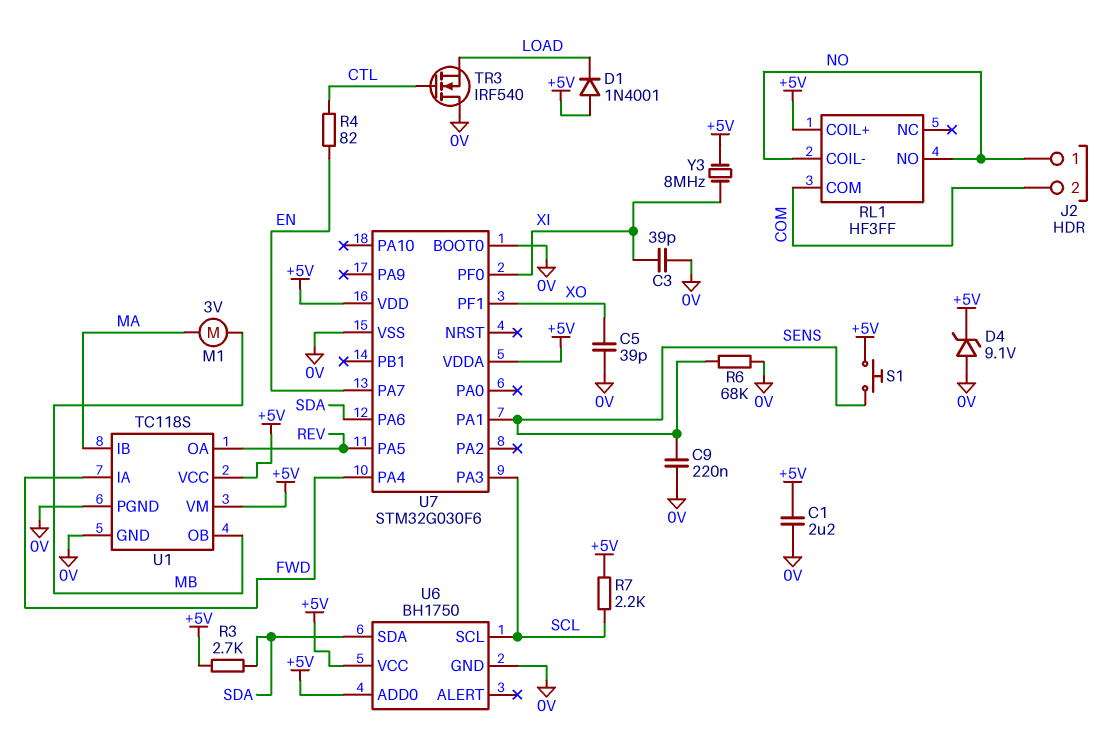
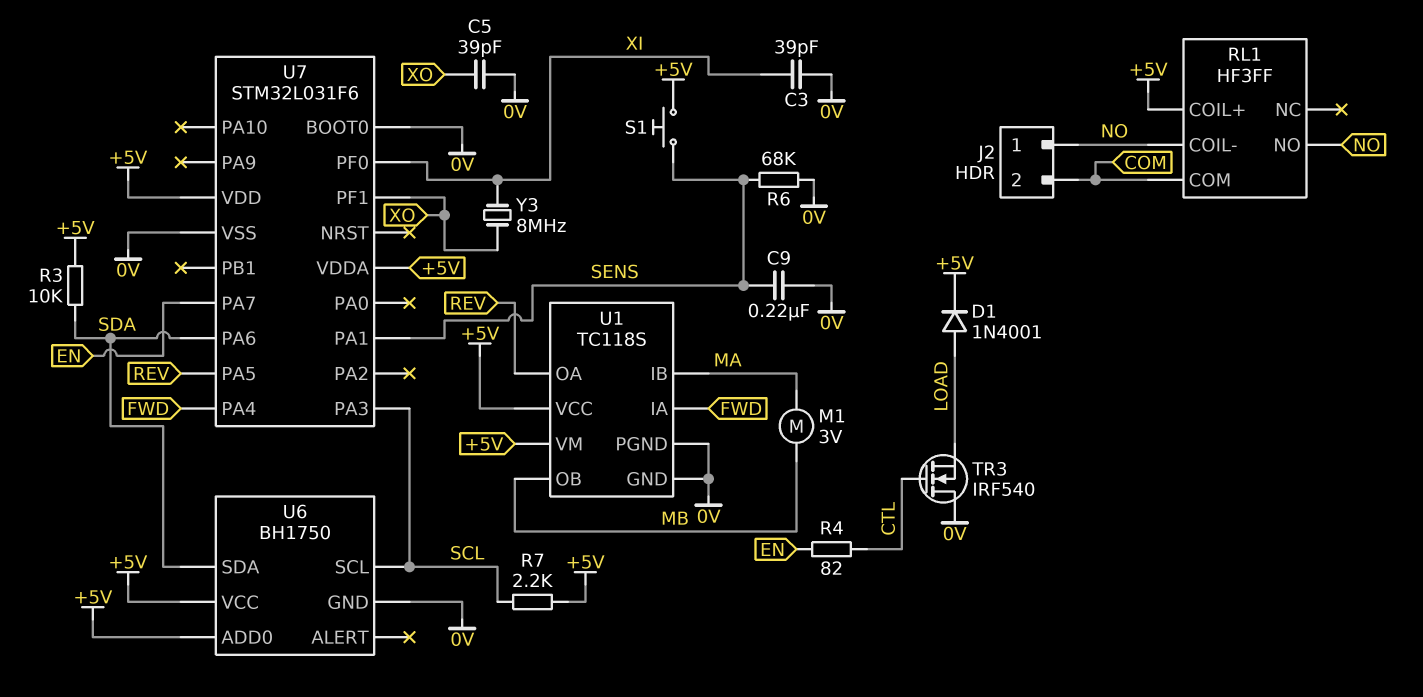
C1: 2.2uF (+5V, 0V) -> none
D1: diode 1N4001 (A +5V, K LOAD) -> diode 1N4001 (A LOAD, K +5V)
D4: zener 9.1V (A 0V, K +5V) -> none
R3: 2.7k (+5V, SDA) -> 10k (+5V, SDA)
U7: STM32G030F6 -> STM32L031F6
Y3: 8MHz (+5V, XI) -> 8MHz (XI, XO)

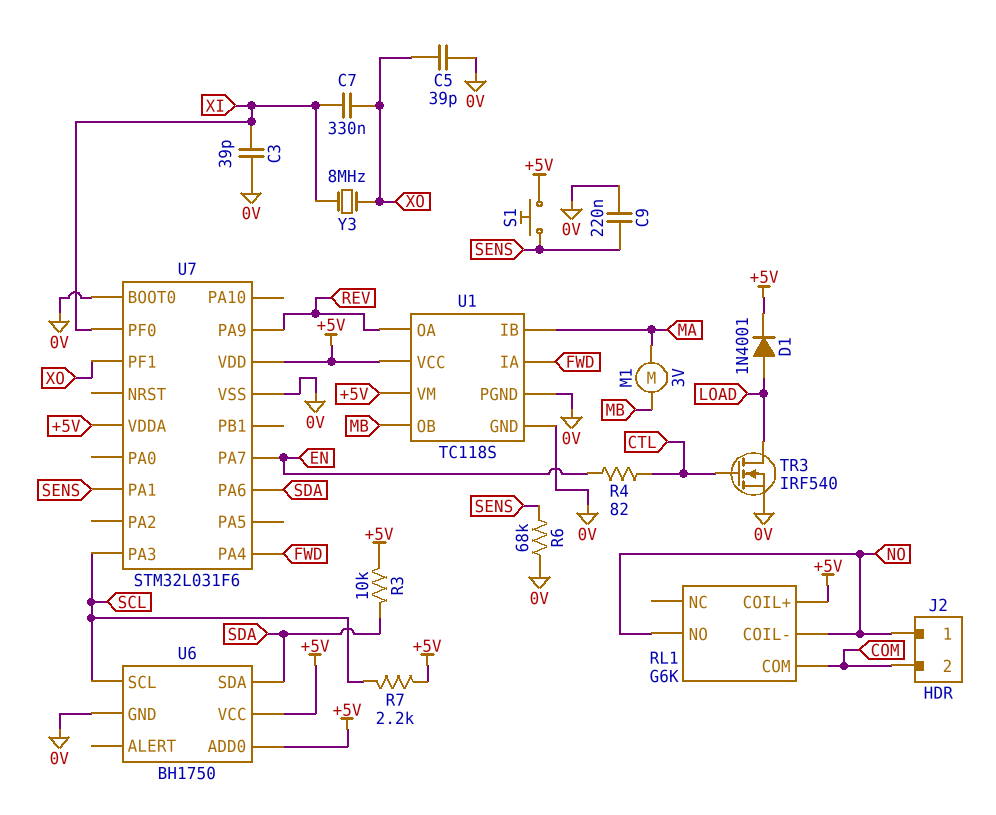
C7: none -> 330nF (XI, XO)
RL1: HF3FF -> G6K
TR3: NMOS IRF540 (G CTL, D 0V, S LOAD) -> NMOS IRF540 (G CTL, D LOAD, S 0V)
U7 pin PA5: REV -> none
U7 pin PA9: none -> REV

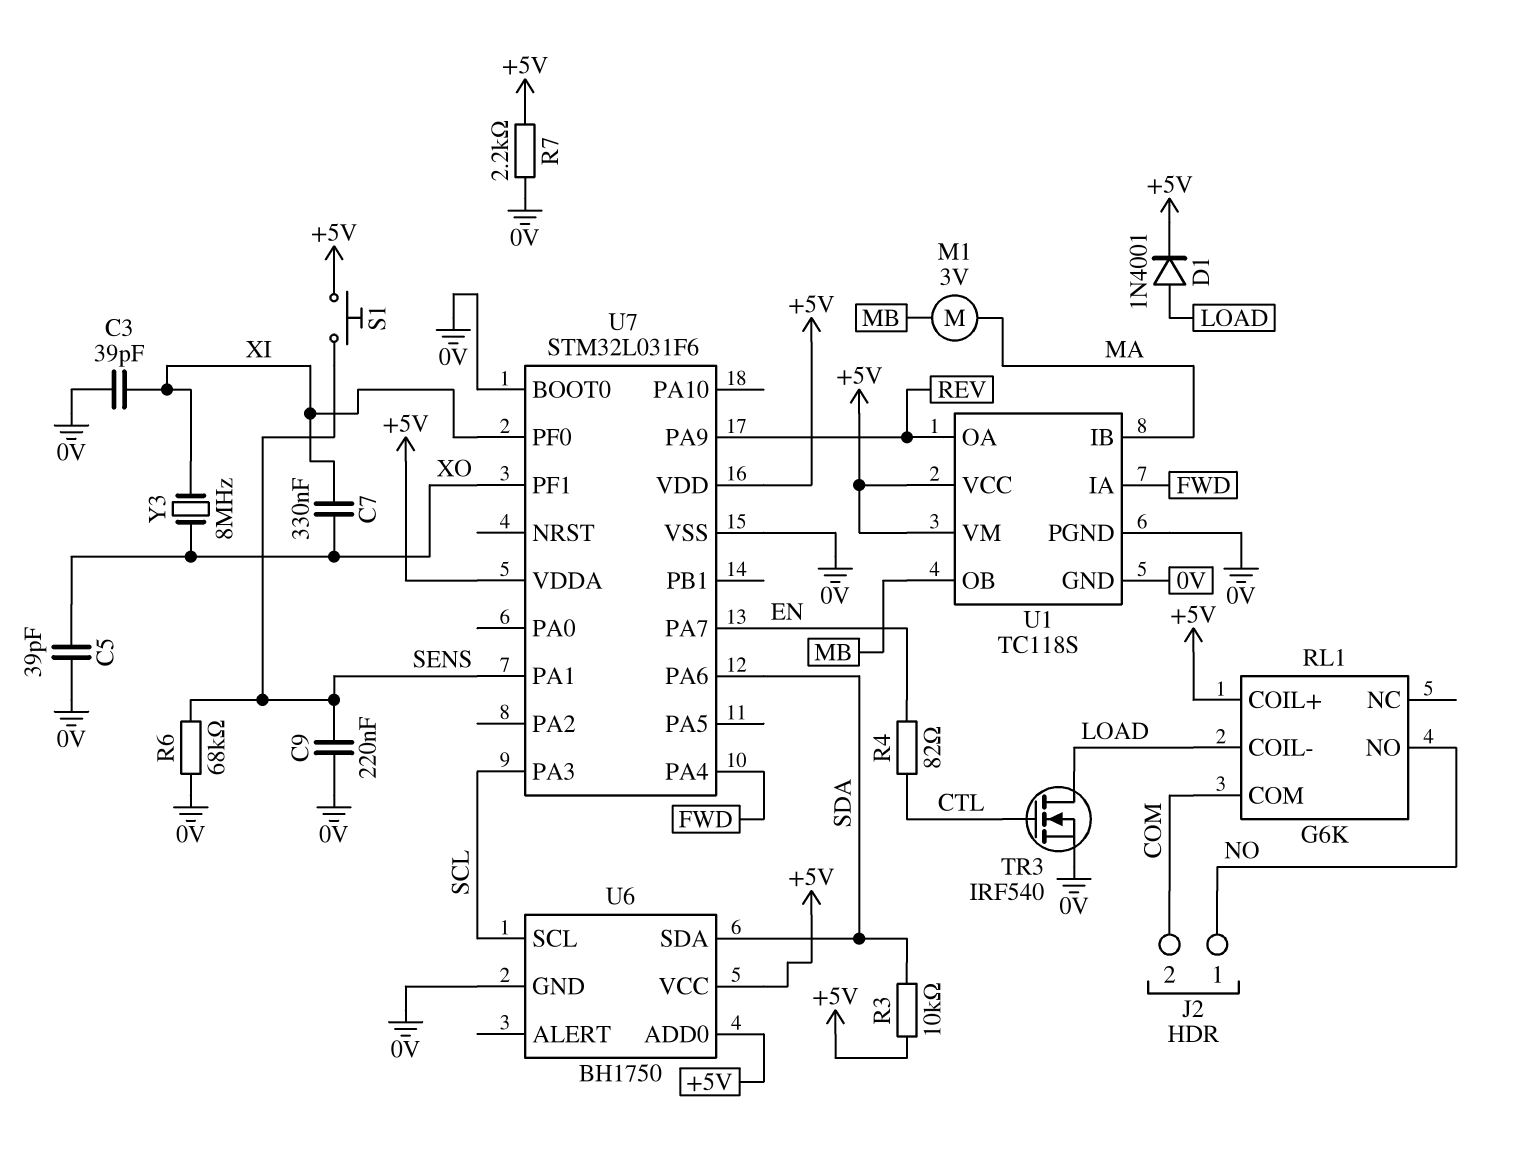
R7: 2.2k (+5V, SCL) -> 2.2k (+5V, 0V)
RL1 pin COIL-: NO -> LOAD

